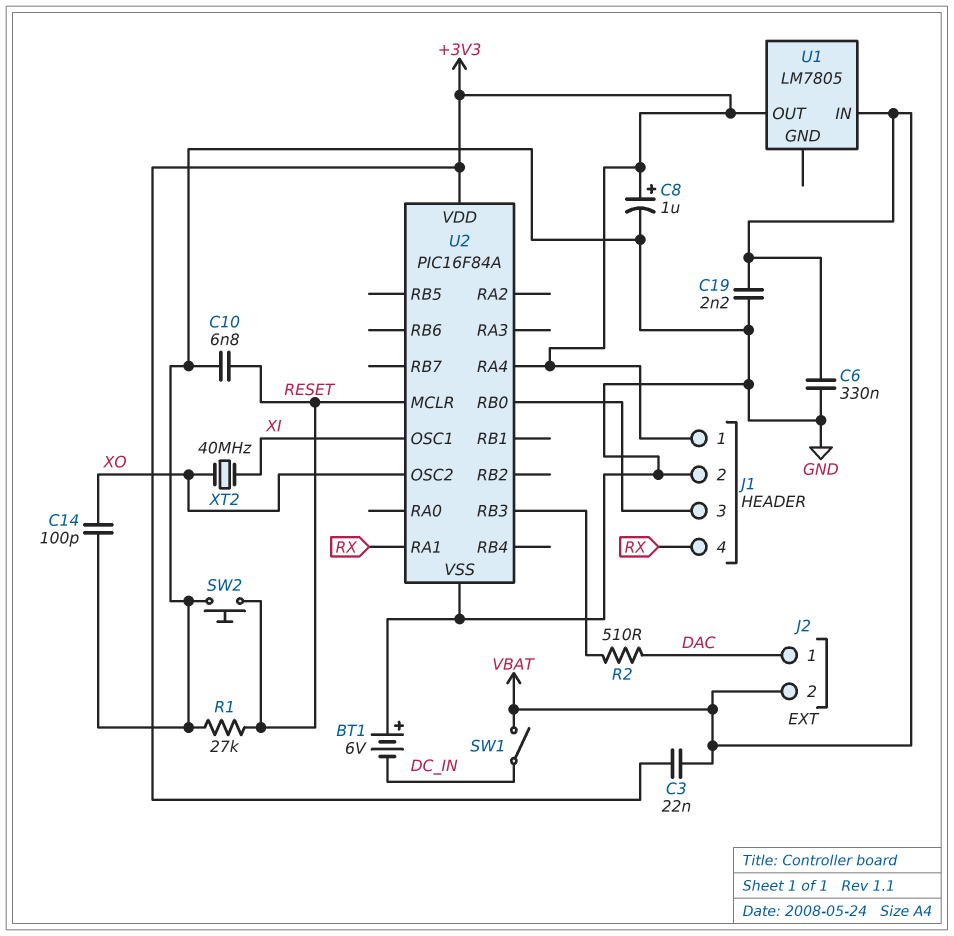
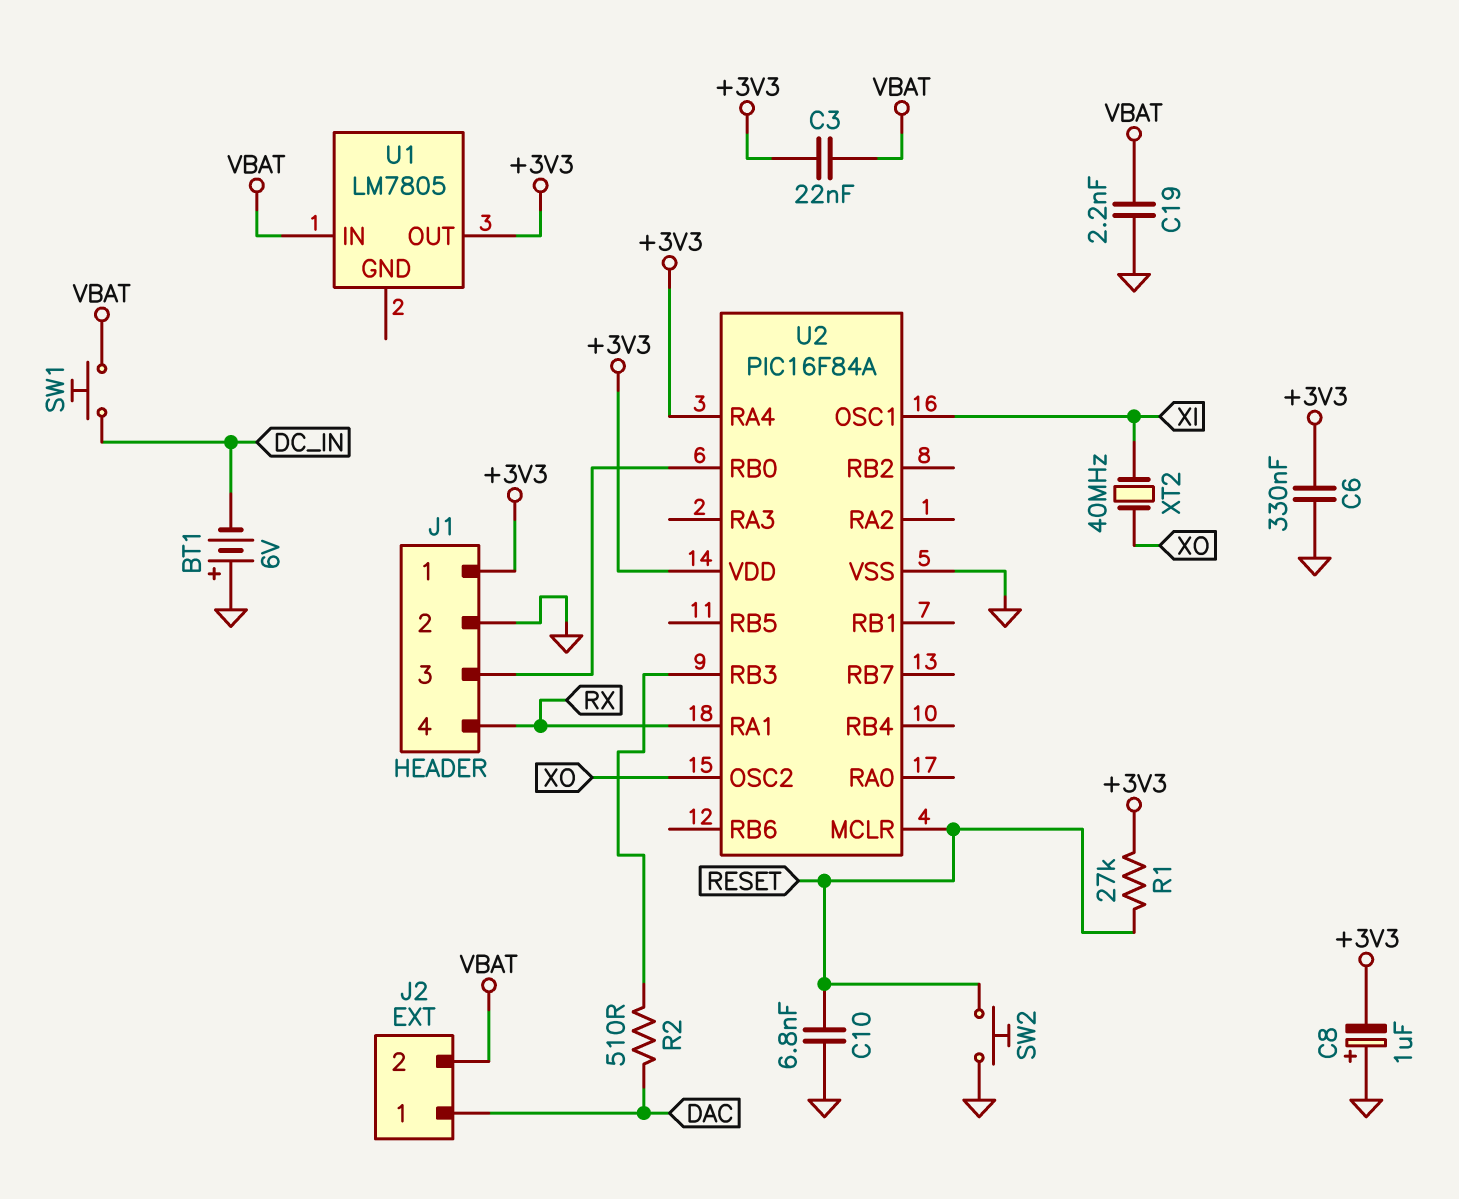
C6: 330nF (GND, VBAT) -> 330nF (+3V3, GND)
C8: 1uF (plus +3V3, minus GND) -> 1uF (plus GND, minus +3V3)
C14: 100pF (GND, XO) -> none
R1: 27k (GND, RESET) -> 27k (+3V3, RESET)
SW1: switch (DC_IN, VBAT) -> button (DC_IN, VBAT)

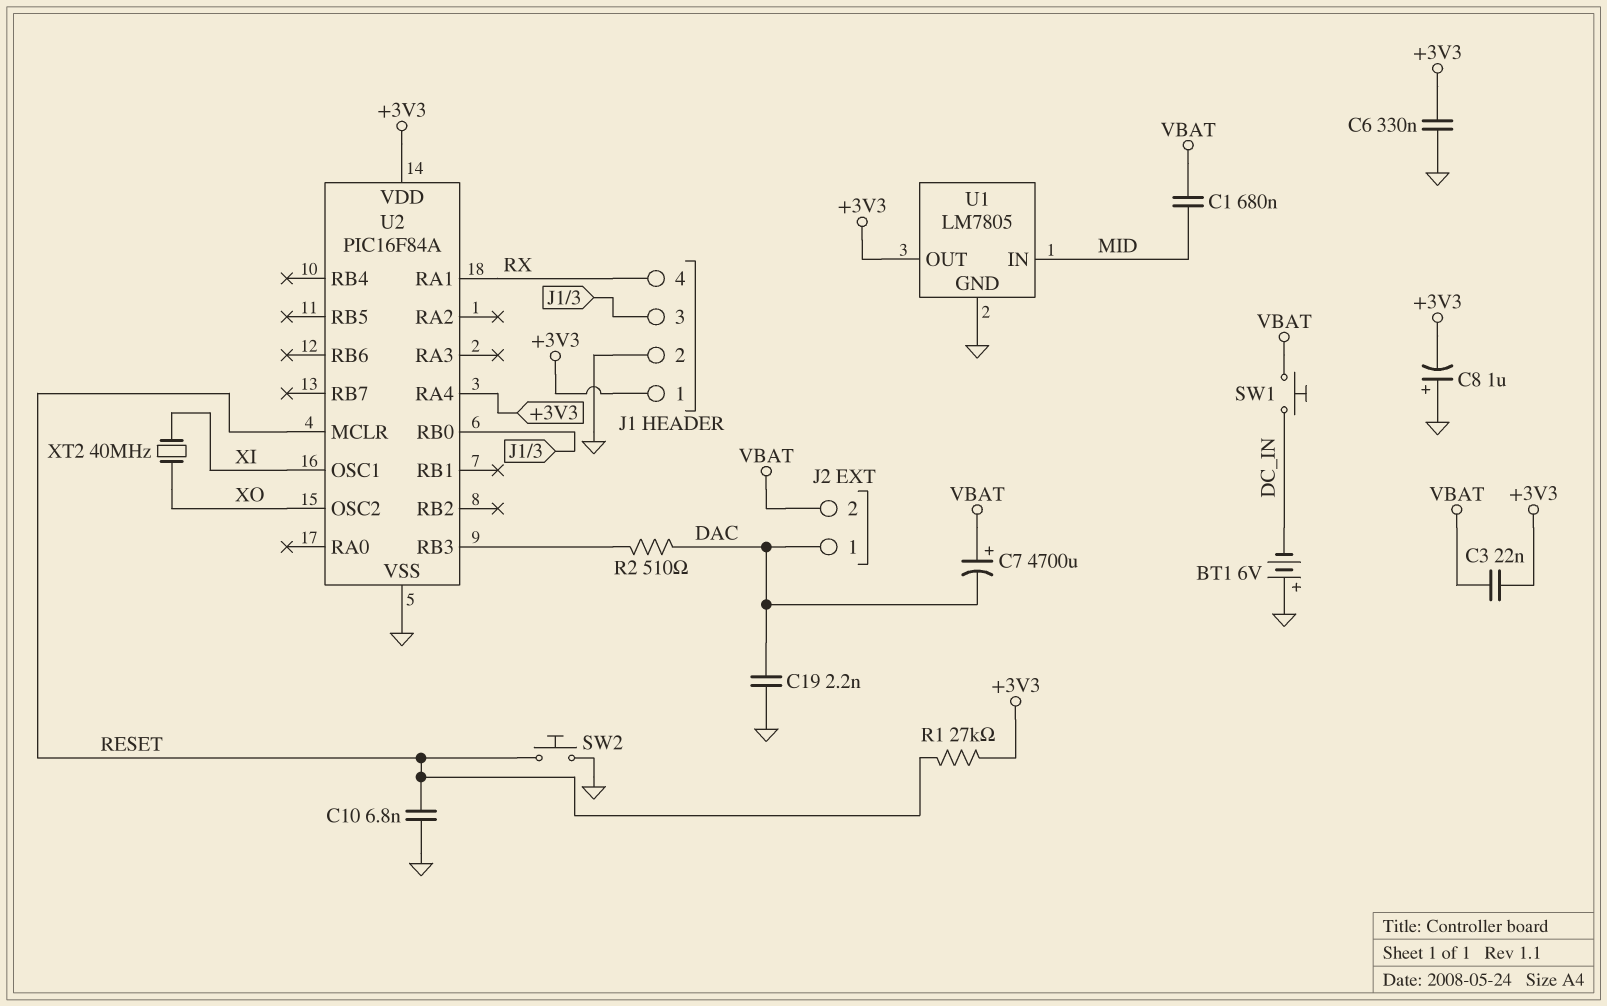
C1: none -> 680nF (MID, VBAT)
C7: none -> 4700uF (plus VBAT, minus DAC)
C19: 2.2nF (GND, VBAT) -> 2.2nF (DAC, GND)
U1 pin GND: none -> GND
U1 pin IN: VBAT -> MID

